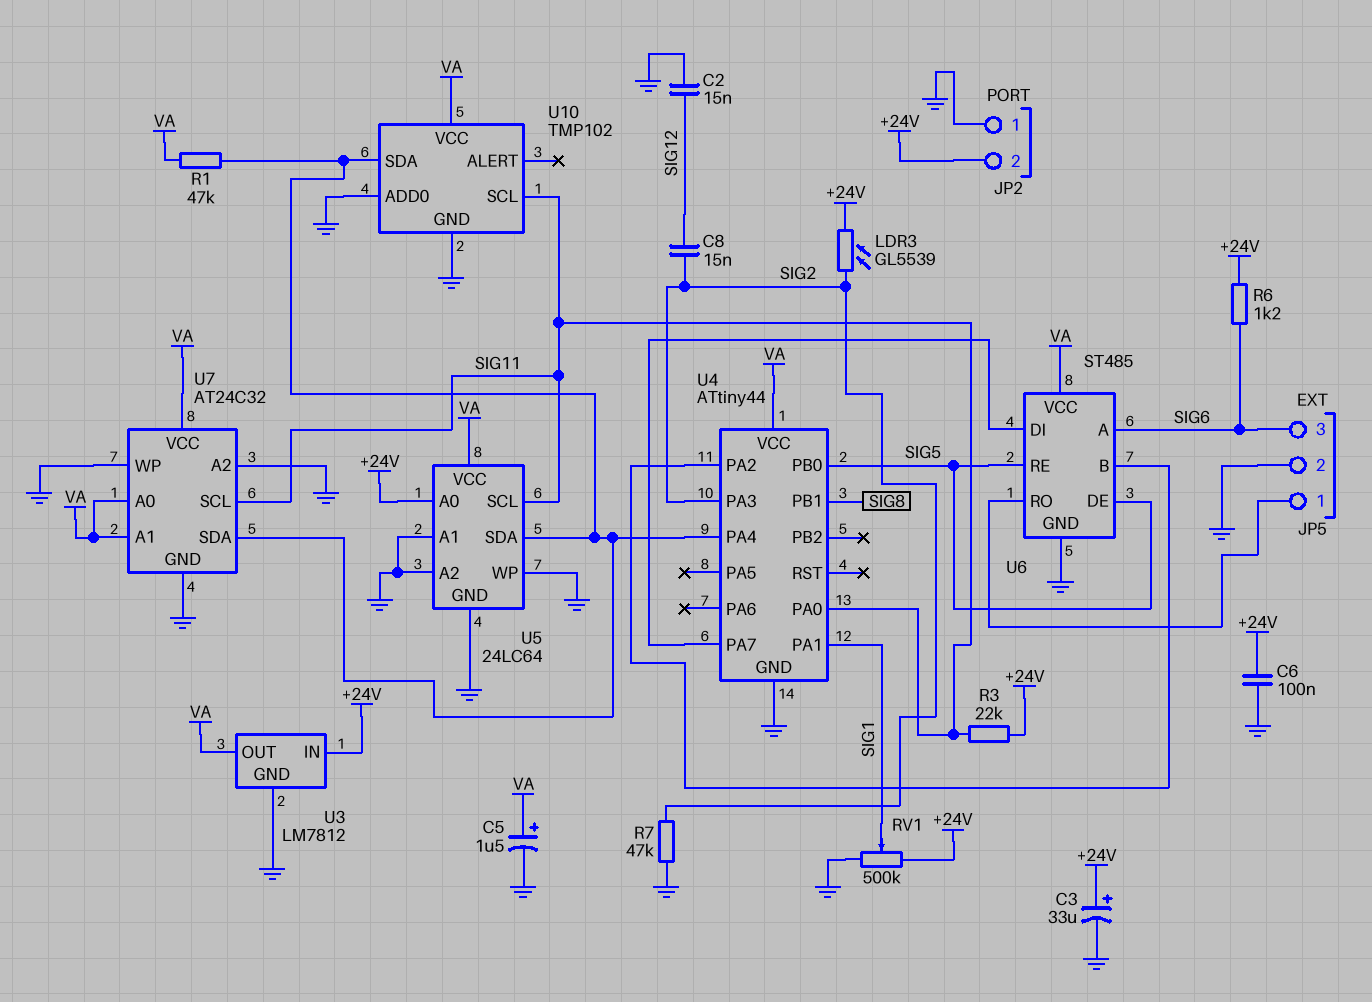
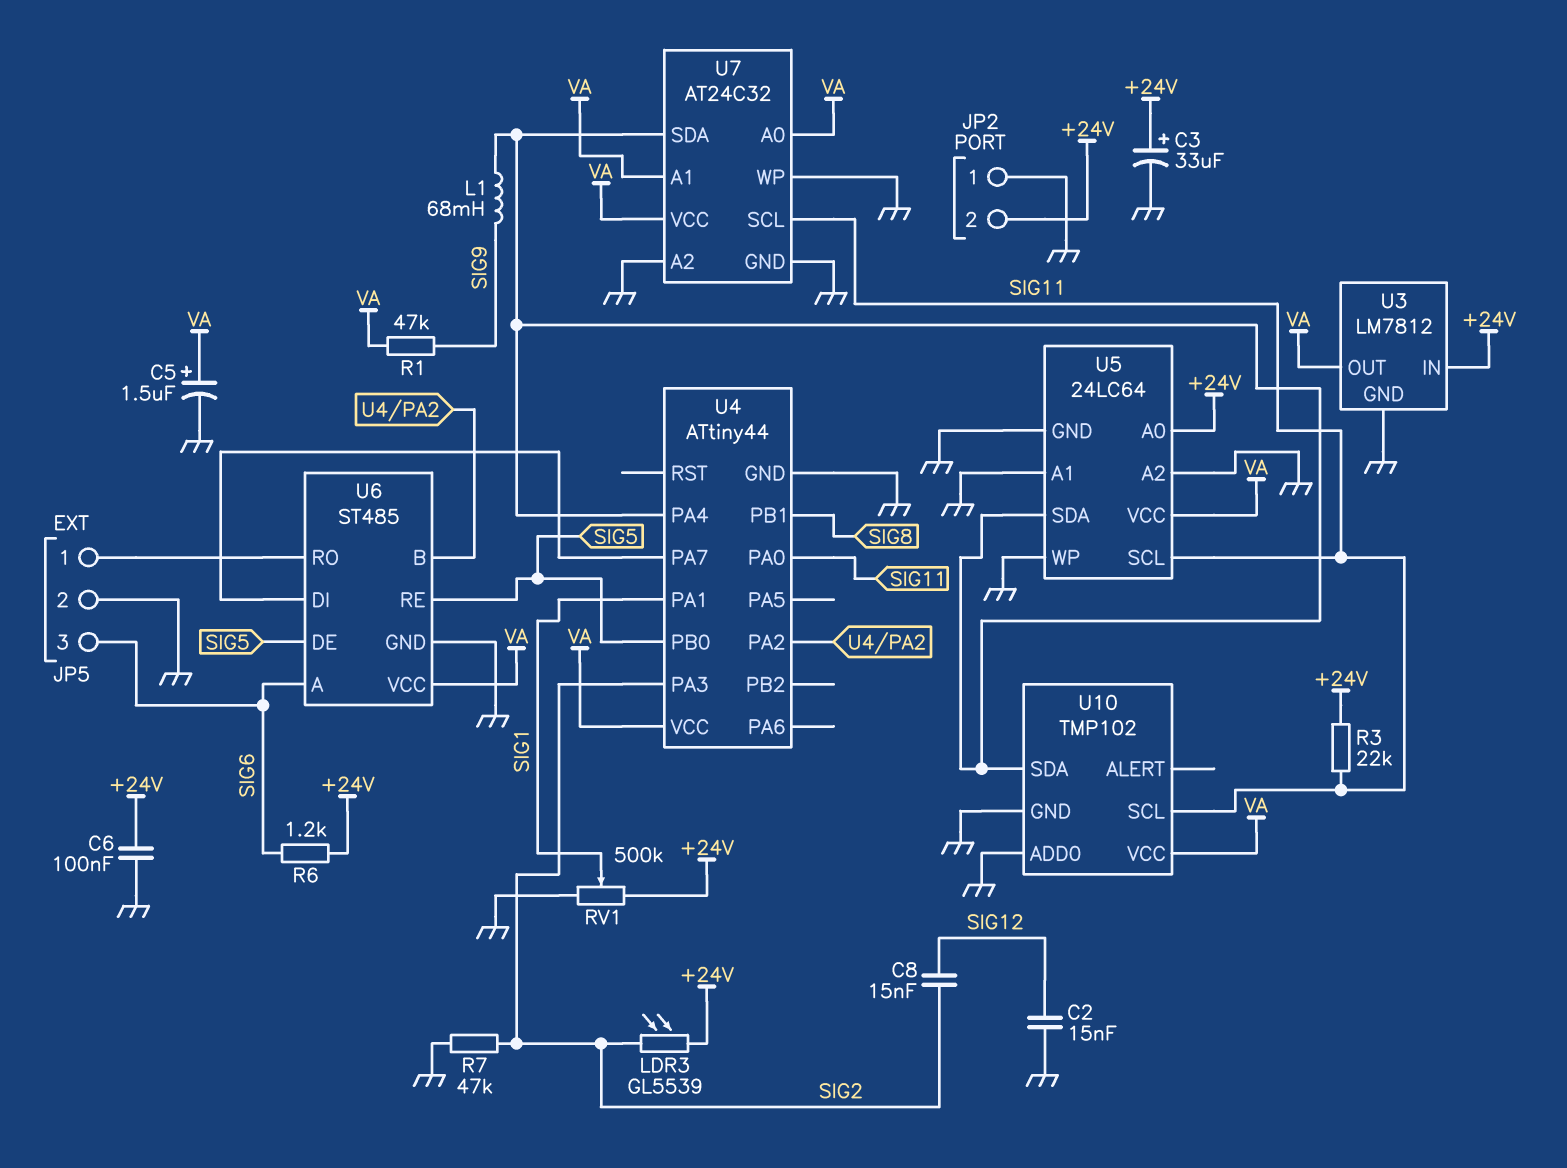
L1: none -> 68mH (SIG9, U4/PA4)
R1: 47k (U4/PA4, VA) -> 47k (SIG9, VA)

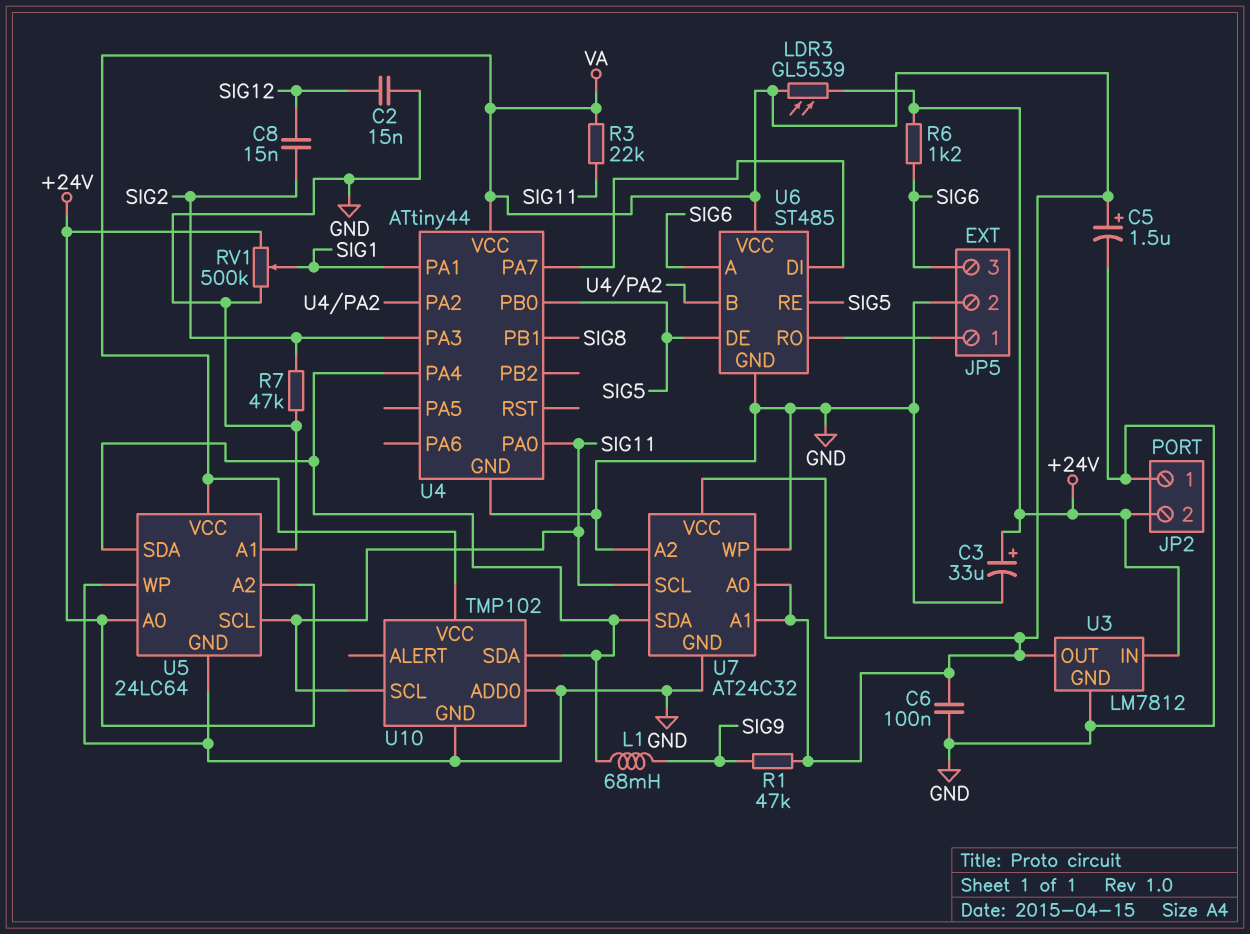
C6: 100nF (+24V, GND) -> 100nF (GND, VA)
LDR3: GL5539 (+24V, SIG2) -> GL5539 (+24V, VA)
R3: 22k (+24V, SIG11) -> 22k (SIG11, VA)
U5 pin A2: GND -> +24V

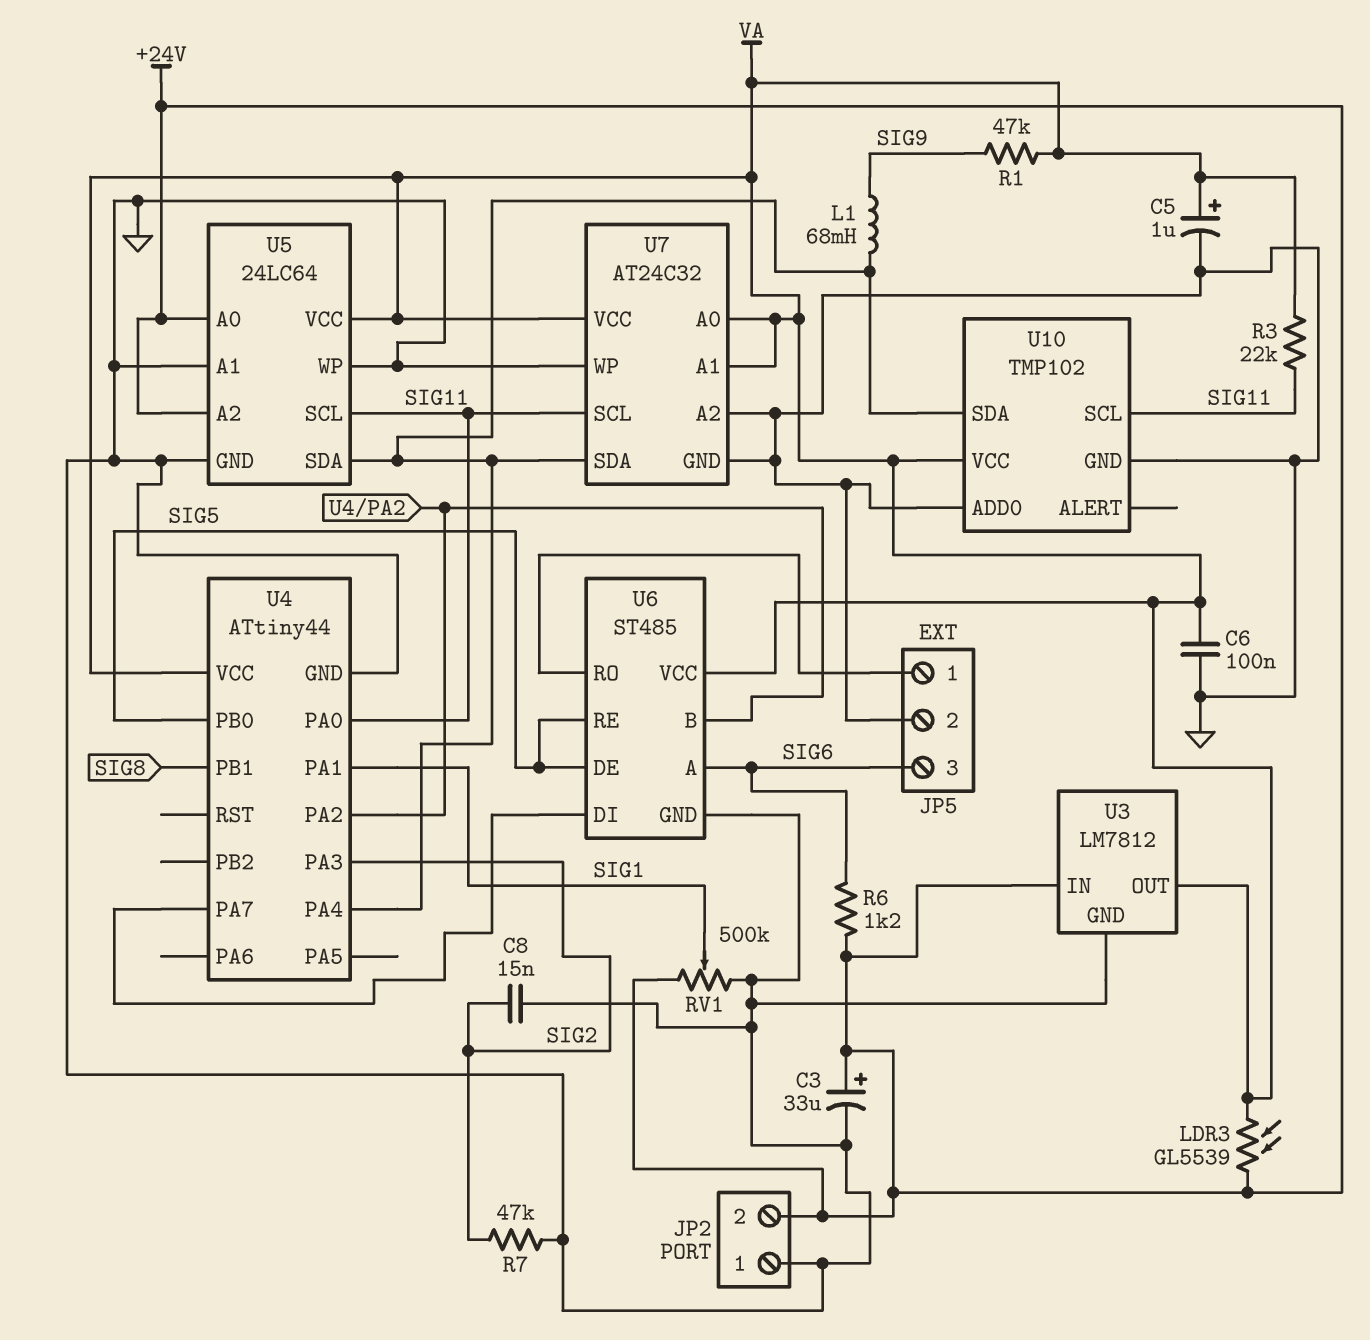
C2: 15nF (GND, SIG12) -> none
C5: 1.5uF (plus VA, minus GND) -> 1uF (plus VA, minus GND)
C8: 15nF (SIG2, SIG12) -> 15nF (GND, SIG2)

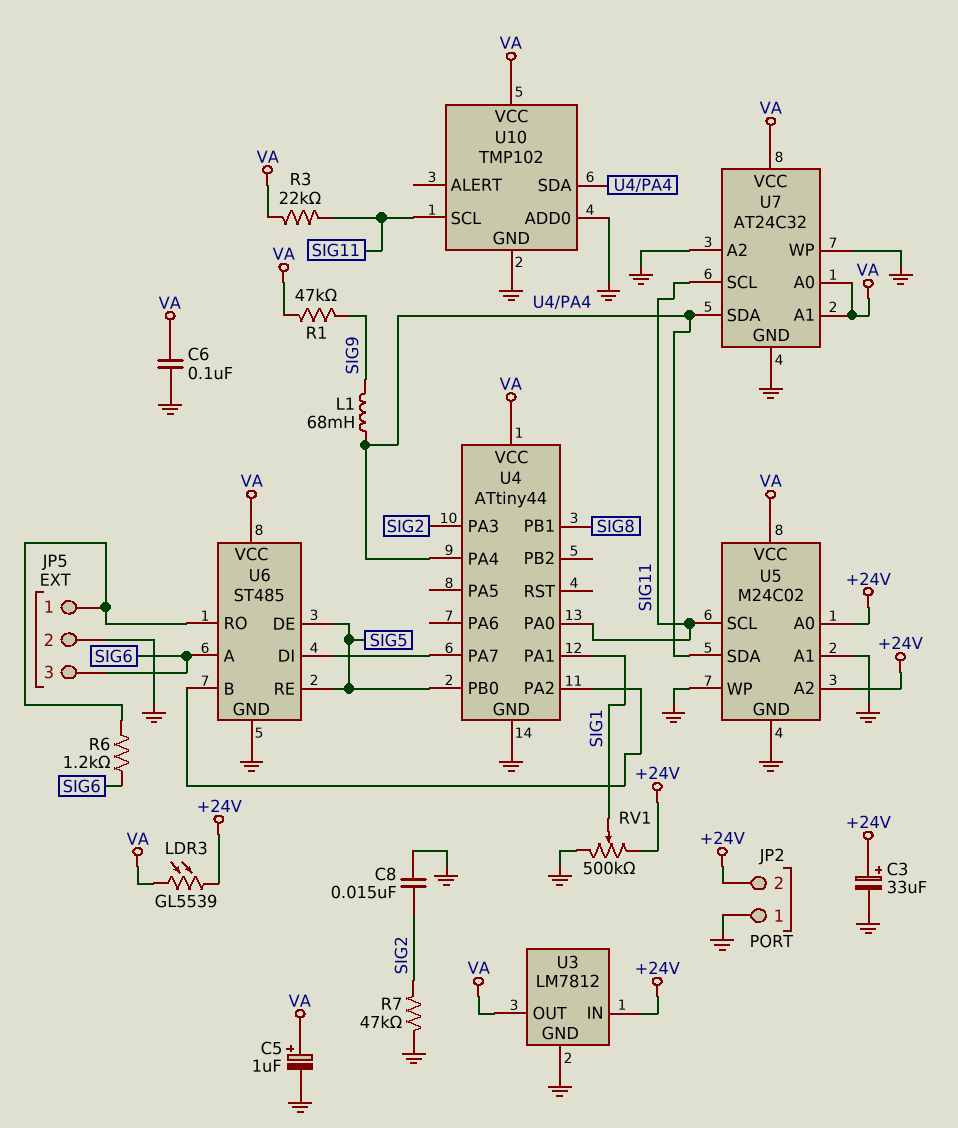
R6: 1.2k (+24V, SIG6) -> 1.2k (JP5/1, SIG6)
U5: 24LC64 -> M24C02

